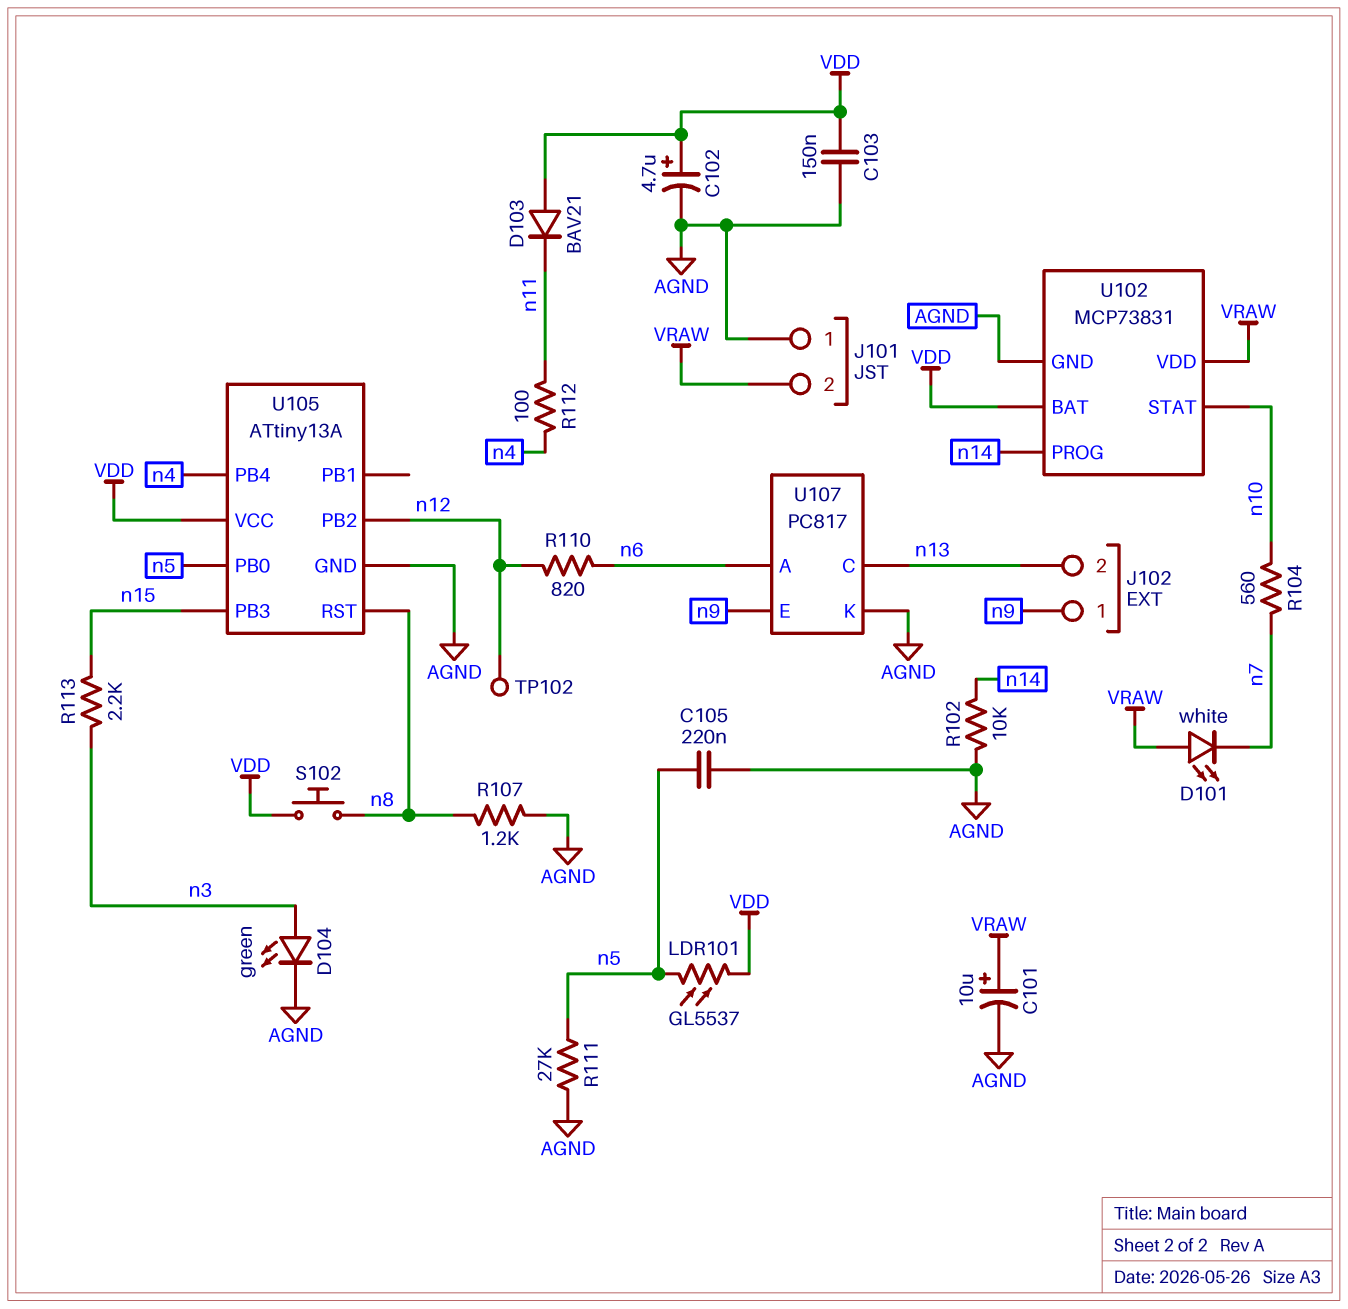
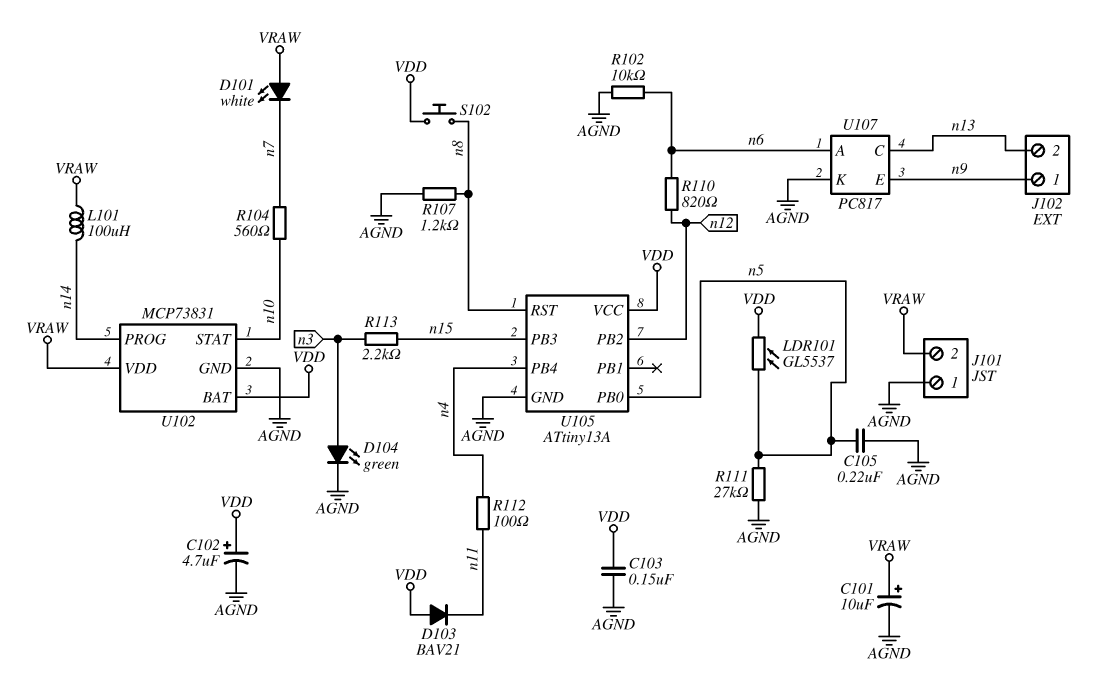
L101: none -> 100uH (VRAW, n14)
R102: 10k (AGND, n14) -> 10k (AGND, n6)
TP102: test point (n12) -> none

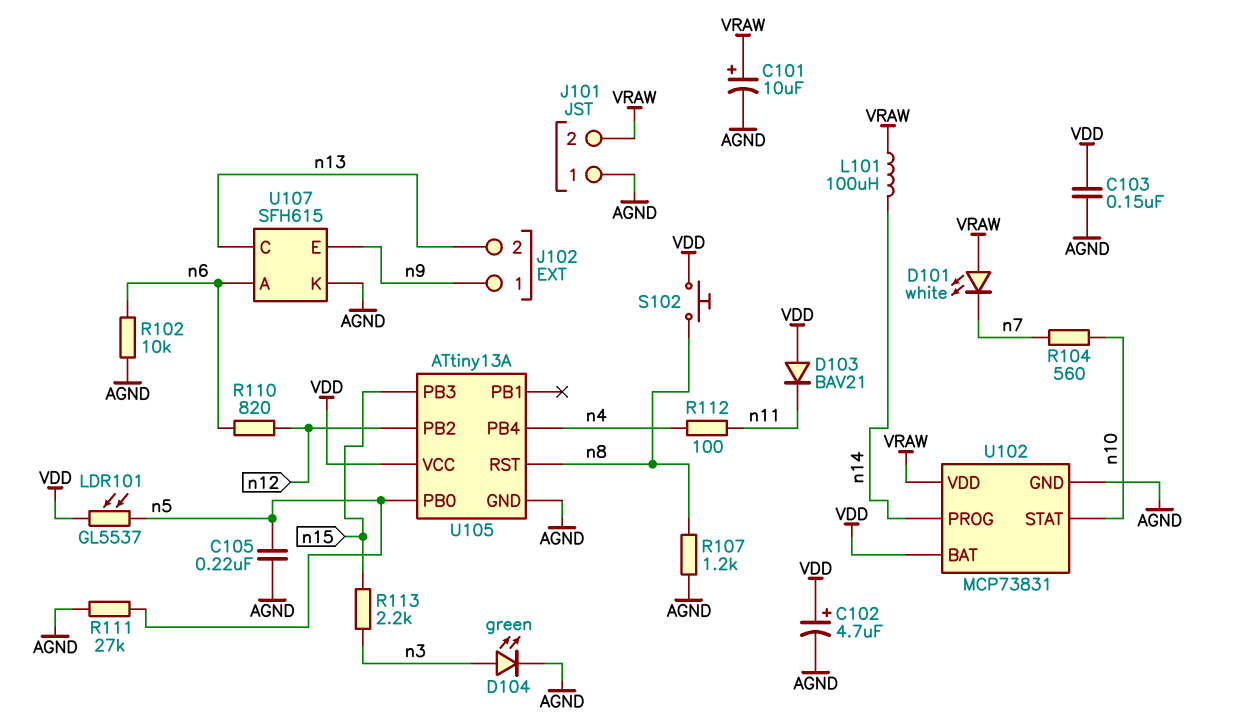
U107: PC817 -> SFH615

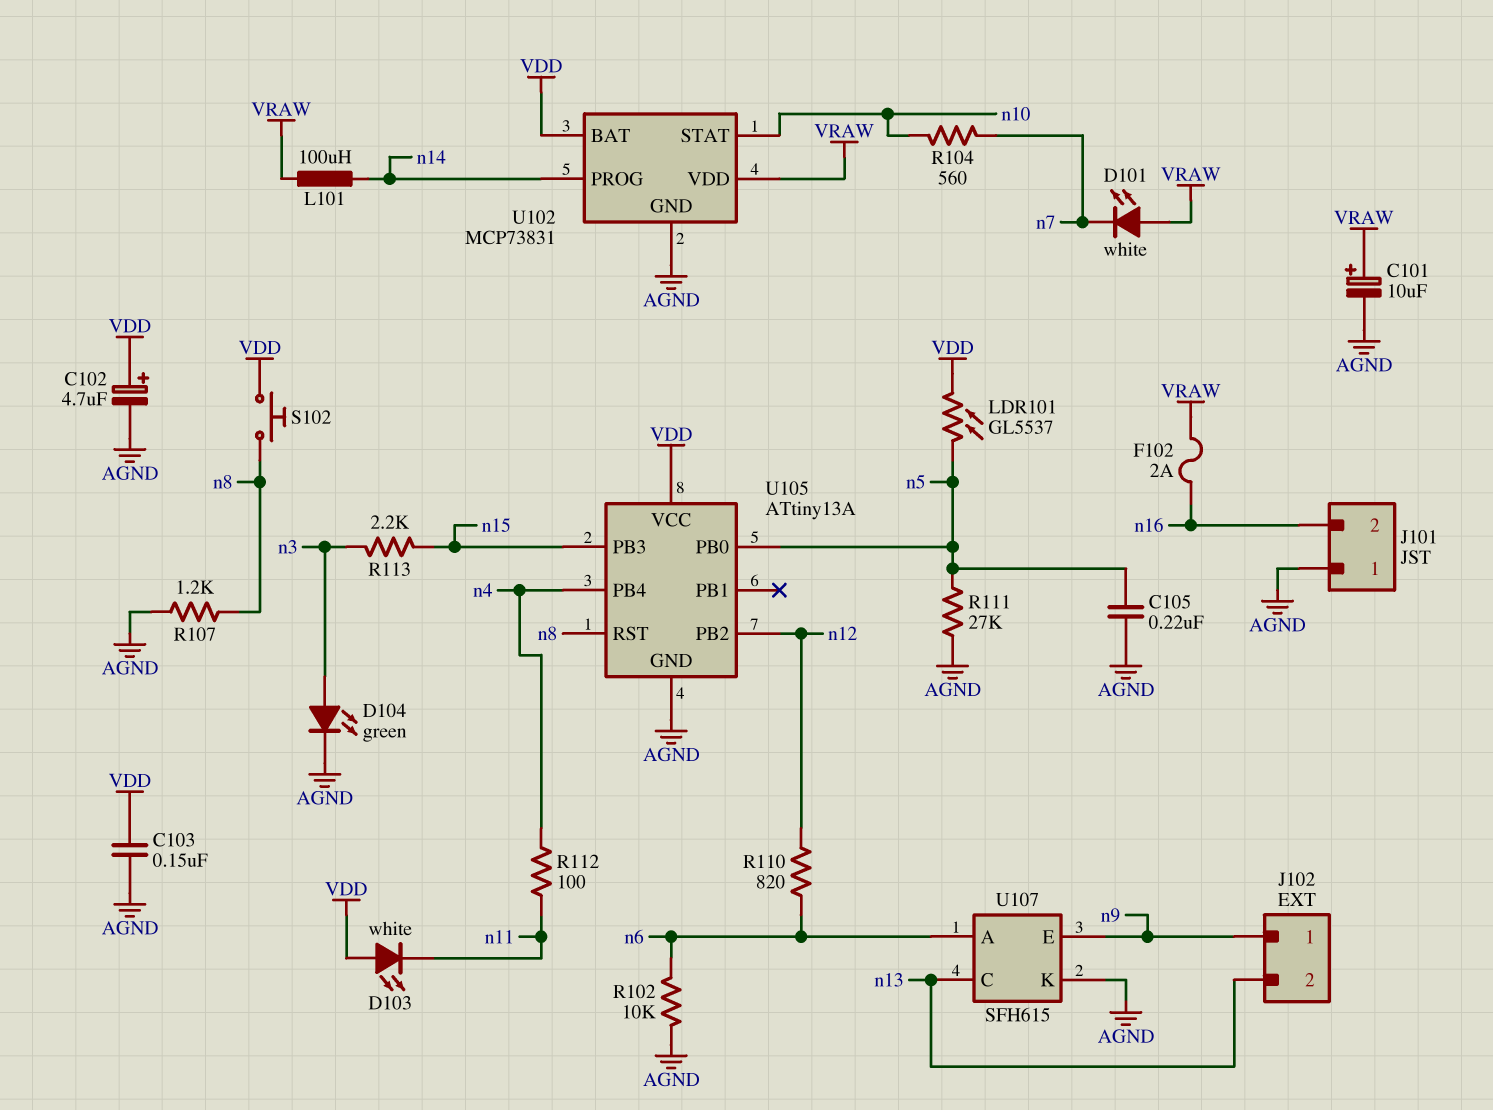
D103: diode BAV21 (A VDD, K n11) -> LED white (A VDD, K n11)
F102: none -> 2A (VRAW, n16)
J101 pin 2: VRAW -> n16

